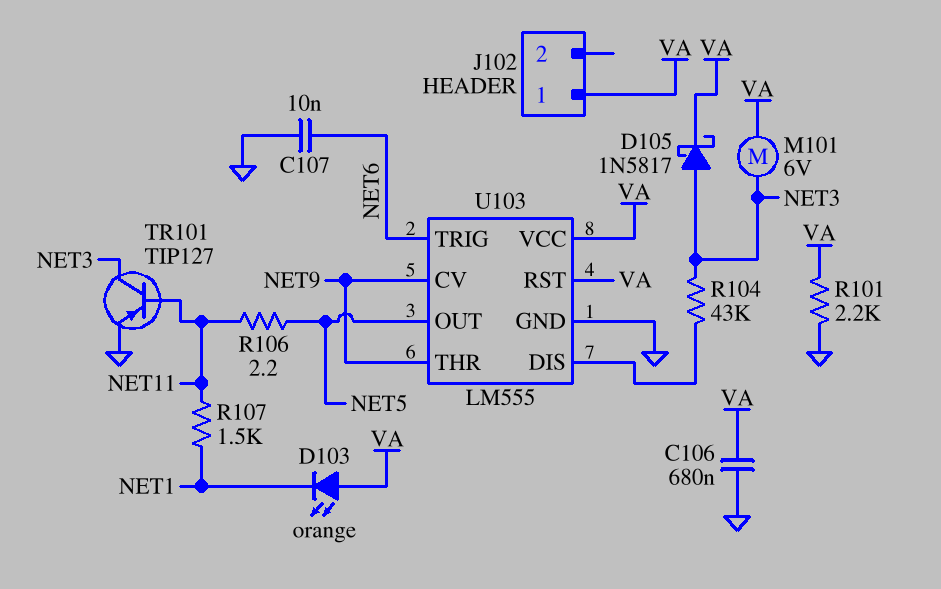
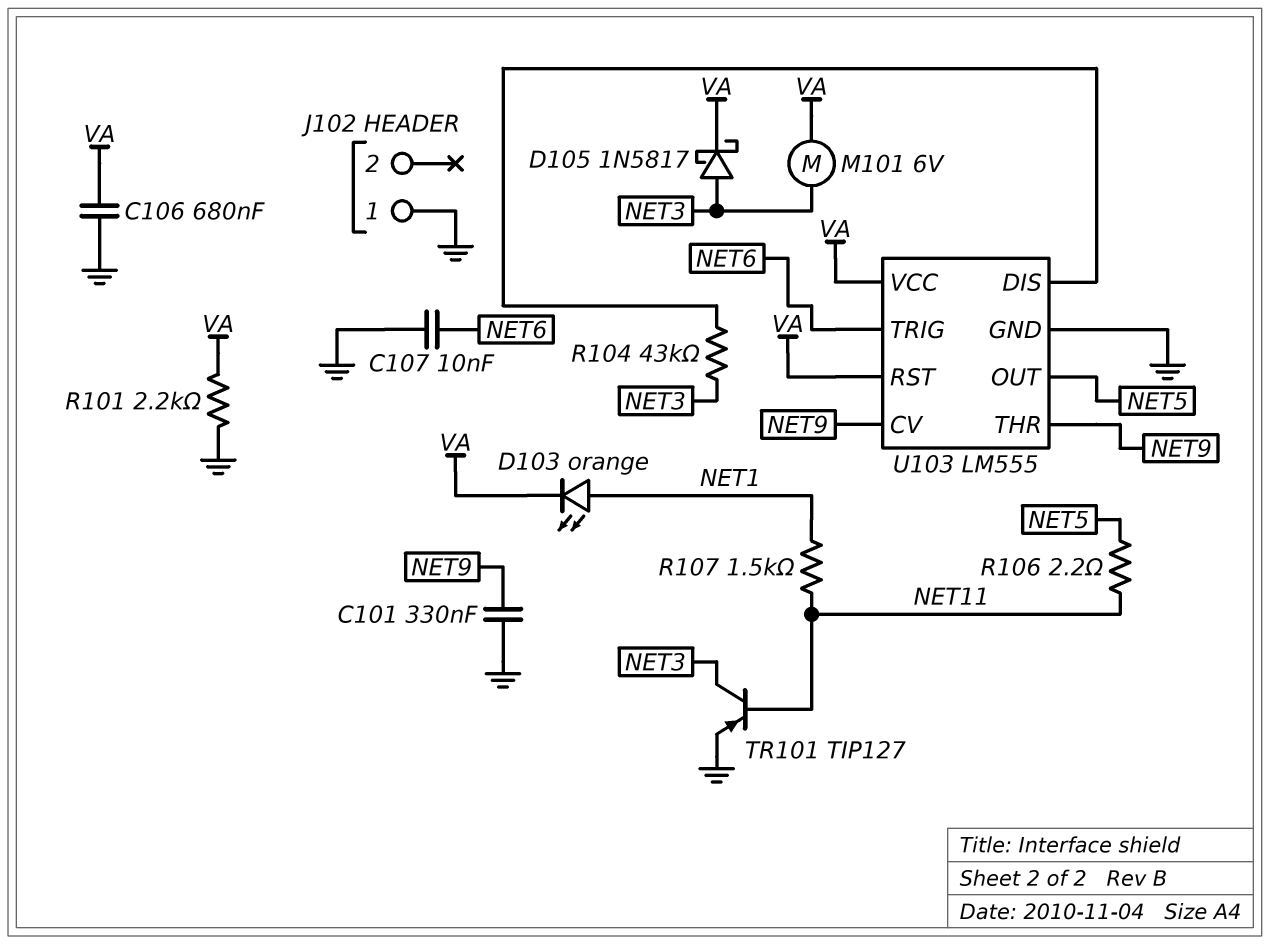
C101: none -> 330nF (GND, NET9)
D103: LED orange (A VA, K NET1) -> LED orange (A NET1, K VA)
J102 pin 1: VA -> GND

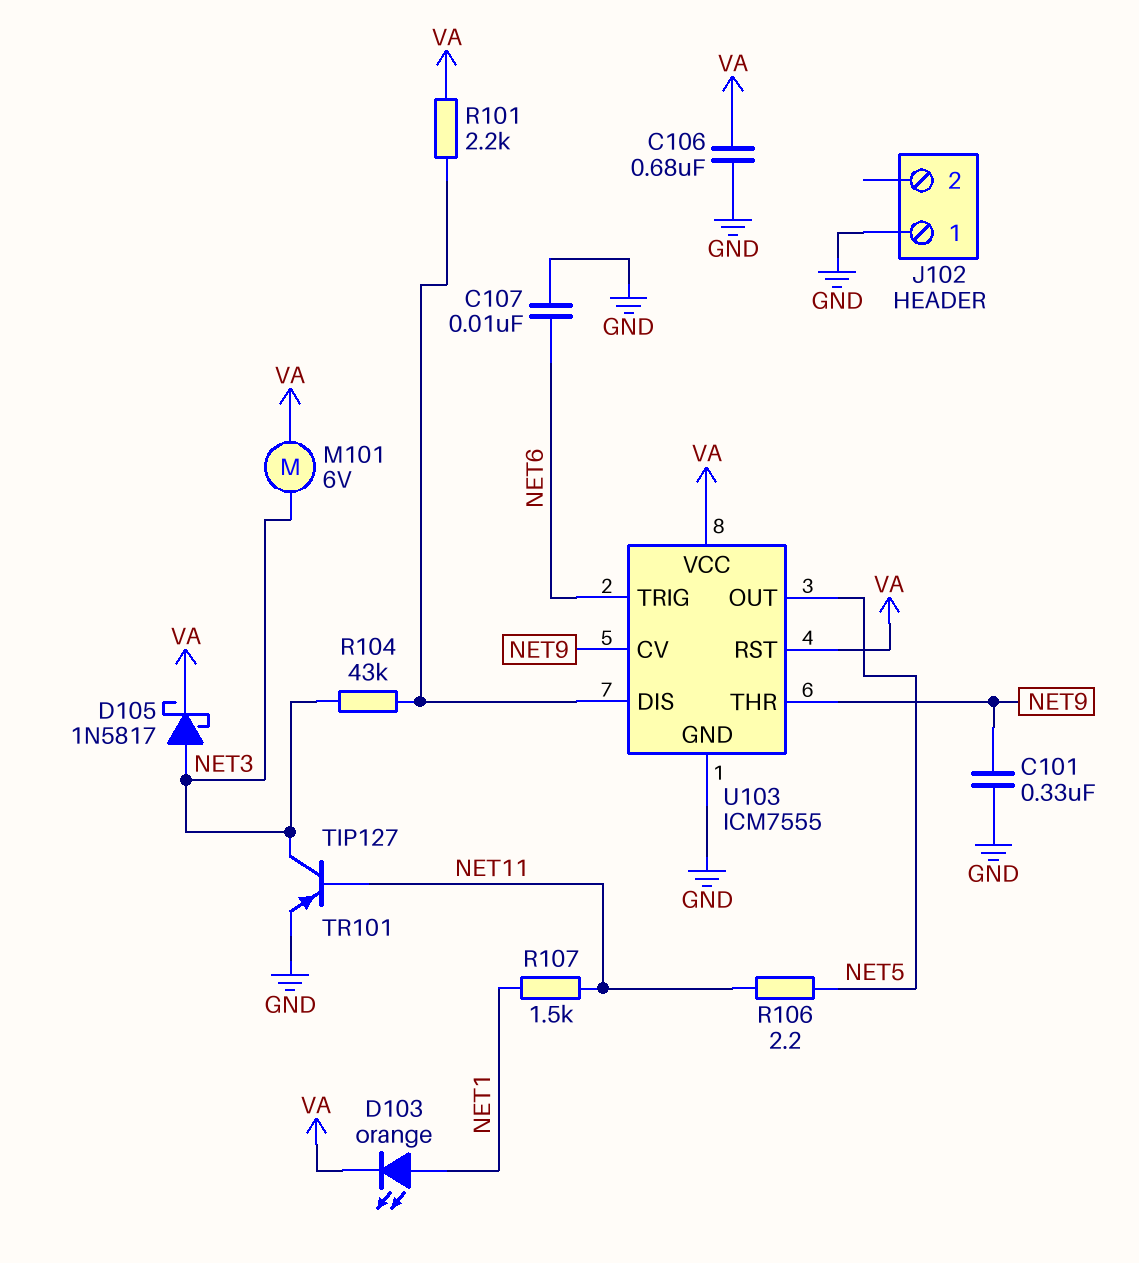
R101: 2.2k (GND, VA) -> 2.2k (U103/DIS, VA)
U103: LM555 -> ICM7555

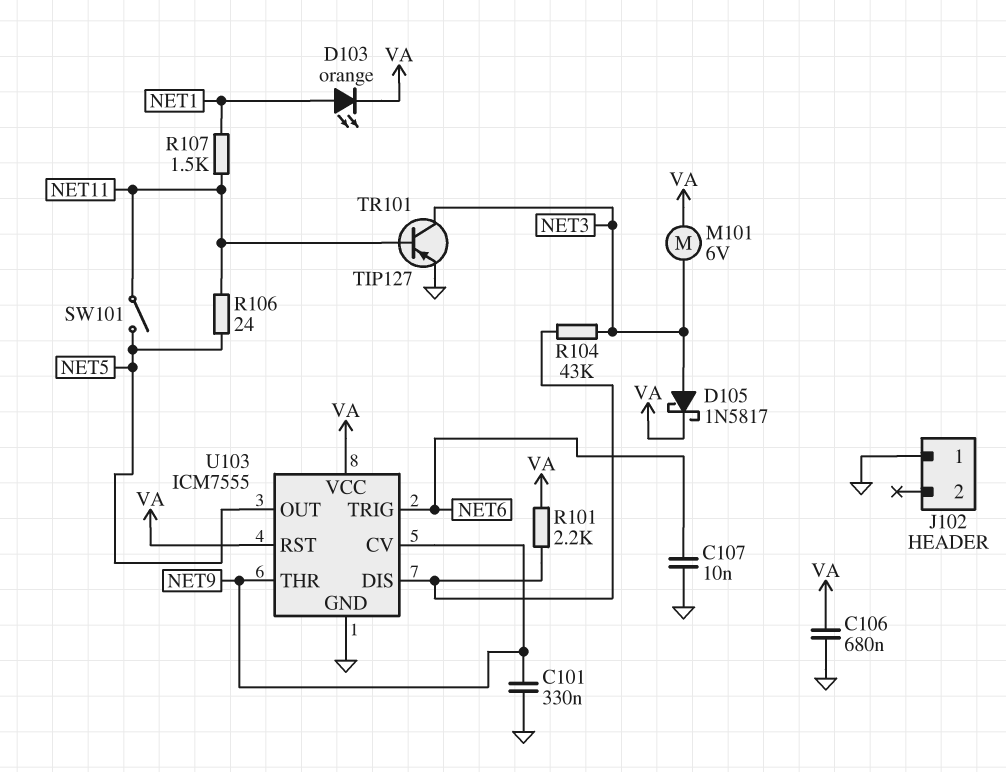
R106: 2.2 (NET5, NET11) -> 24 (NET5, NET11)
SW101: none -> switch (NET5, NET11)

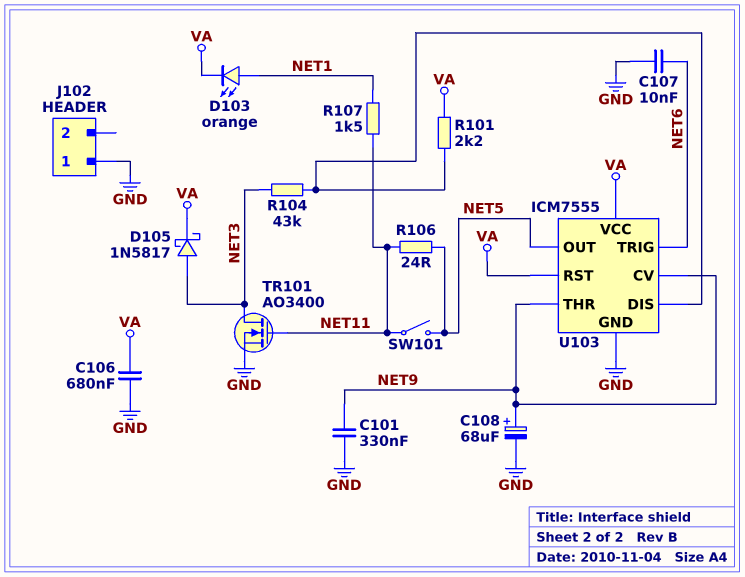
C108: none -> 68uF (plus NET9, minus GND)
M101: motor 6V (NET3, VA) -> none
TR101: PNP TIP127 (B NET11, C NET3, E GND) -> NMOS AO3400 (G NET11, D NET3, S GND)

